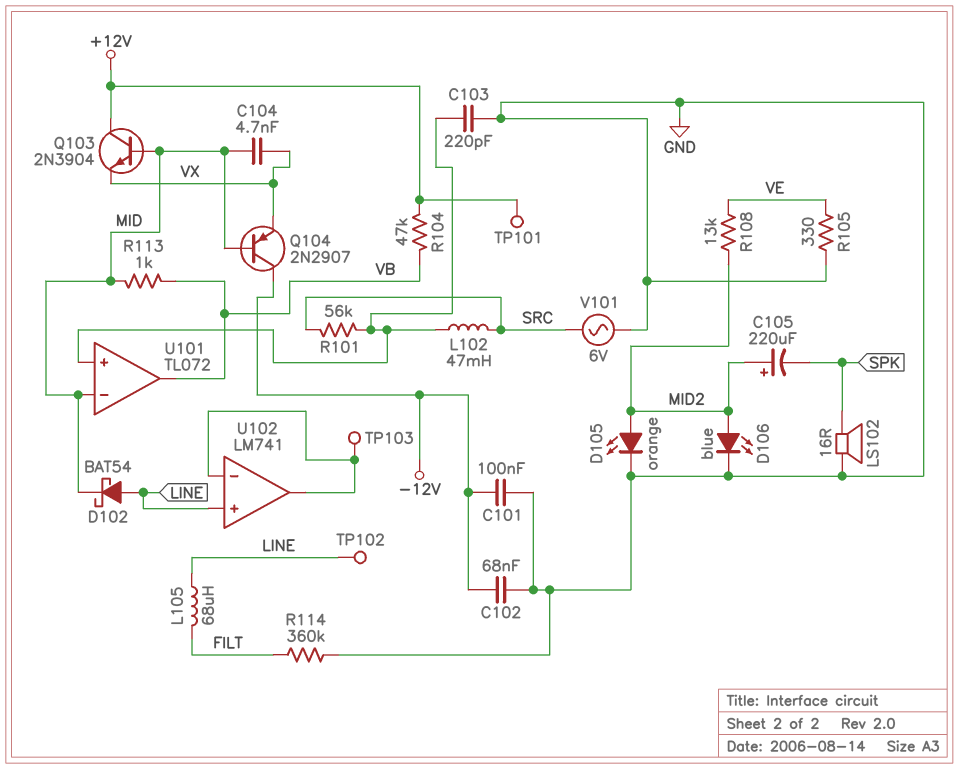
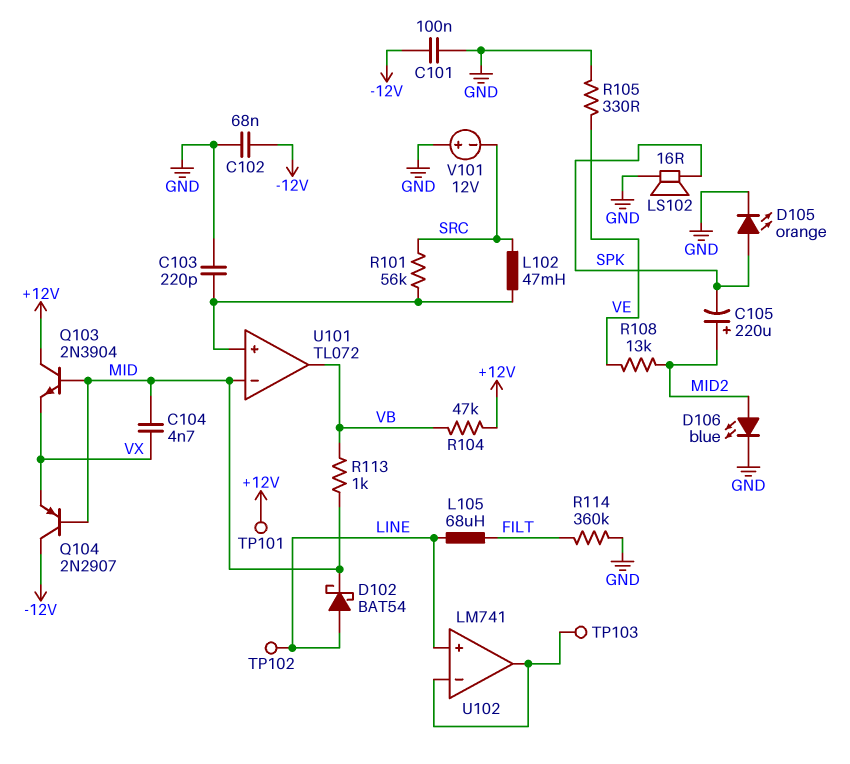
D105: LED orange (A MID2, K GND) -> LED orange (A SPK, K GND)
V101: AC 6V (GND, SRC) -> 12V (plus GND, minus SRC)

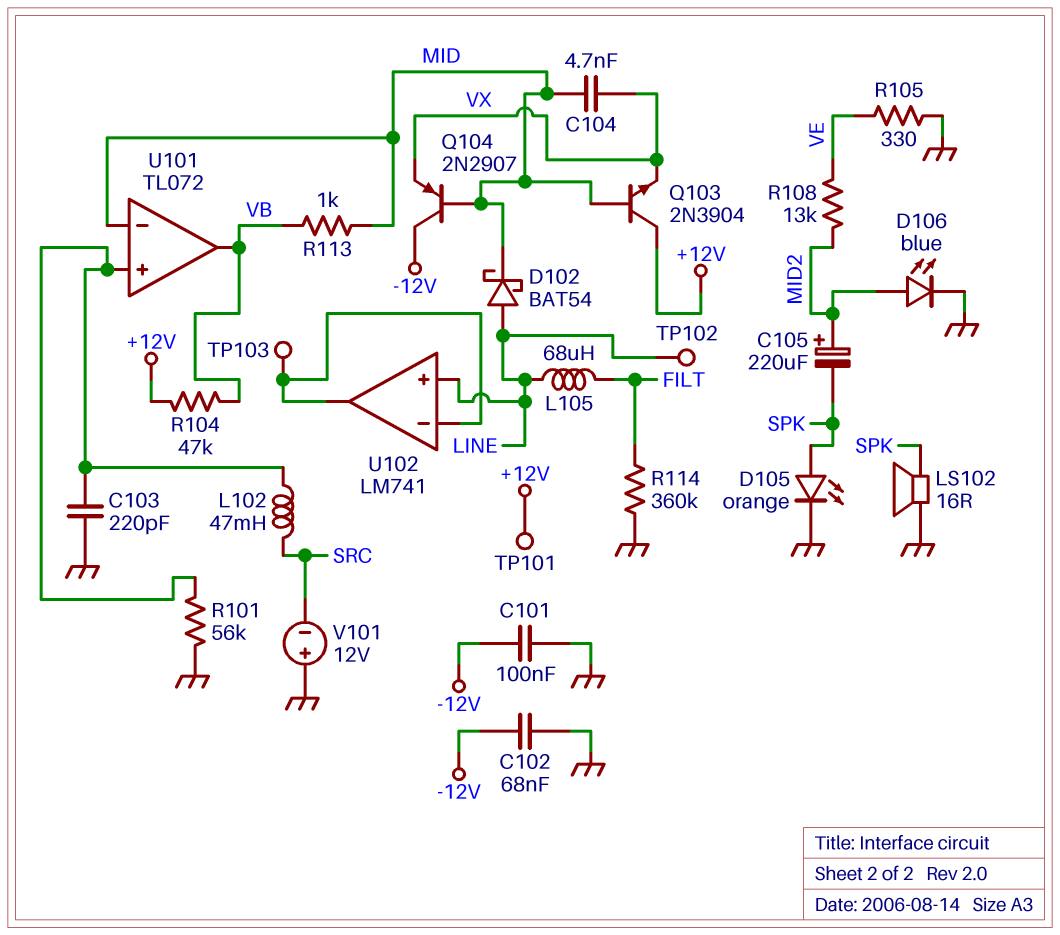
R101: 56k (SRC, U101/in+) -> 56k (GND, U101/in+)

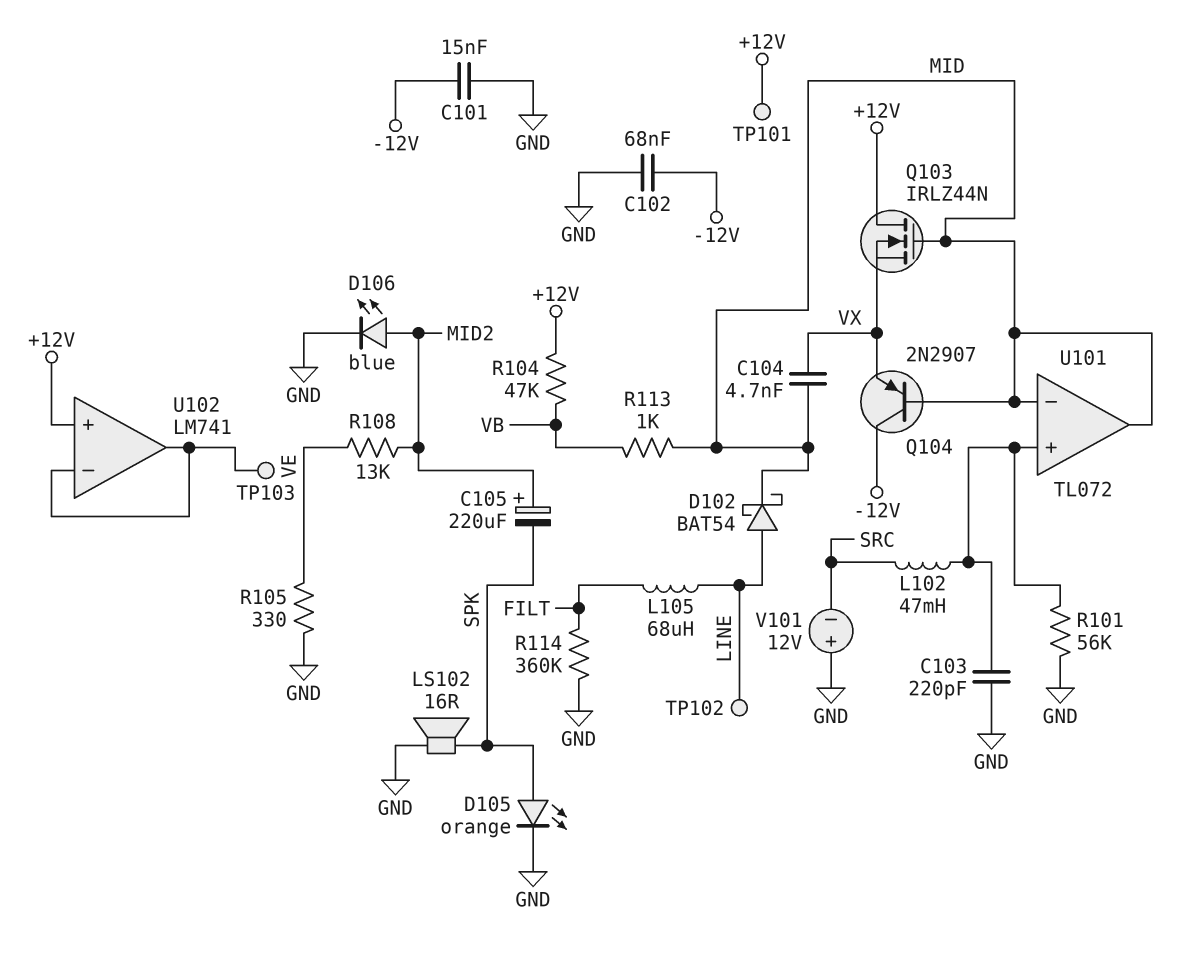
C101: 100nF (-12V, GND) -> 15nF (-12V, GND)
Q103: NPN 2N3904 (B MID, C +12V, E VX) -> NMOS IRLZ44N (G MID, D +12V, S VX)
U101 pin out: VB -> MID
U102 pin in+: LINE -> +12V

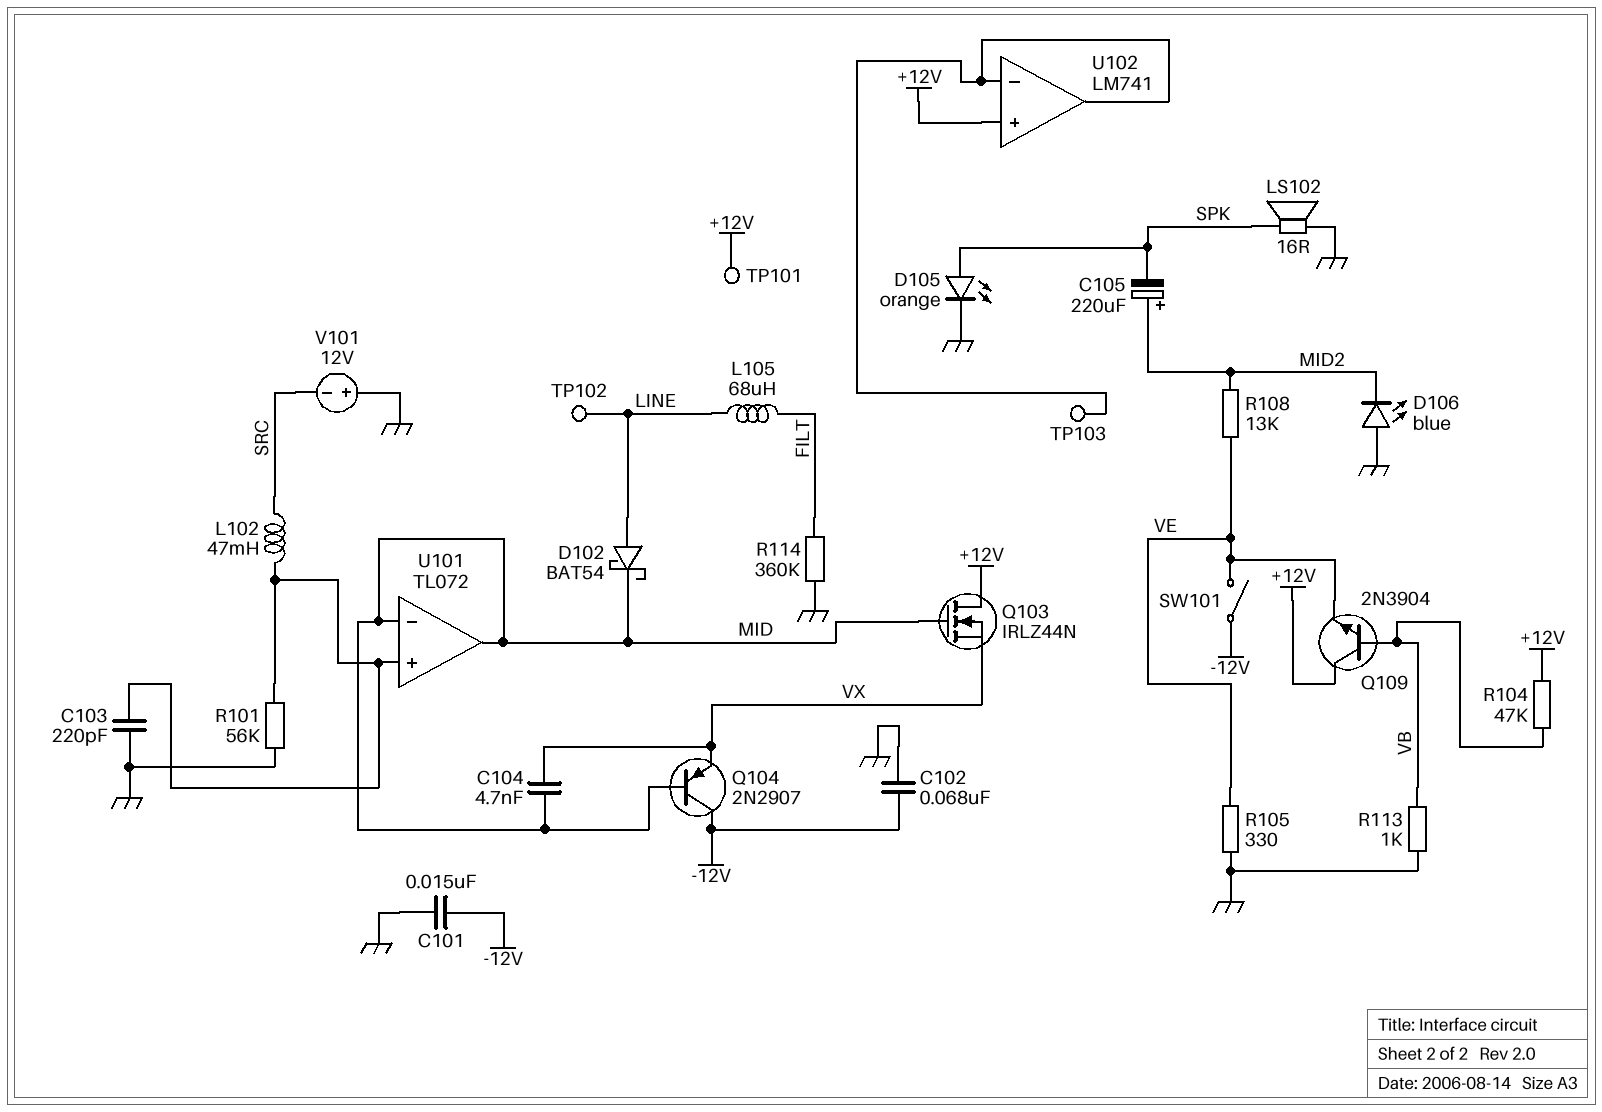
D106: LED blue (A MID2, K GND) -> LED blue (A GND, K MID2)
Q109: none -> NPN 2N3904 (B VB, C +12V, E VE)
R113: 1k (MID, VB) -> 1k (GND, VB)
SW101: none -> switch (-12V, VE)

